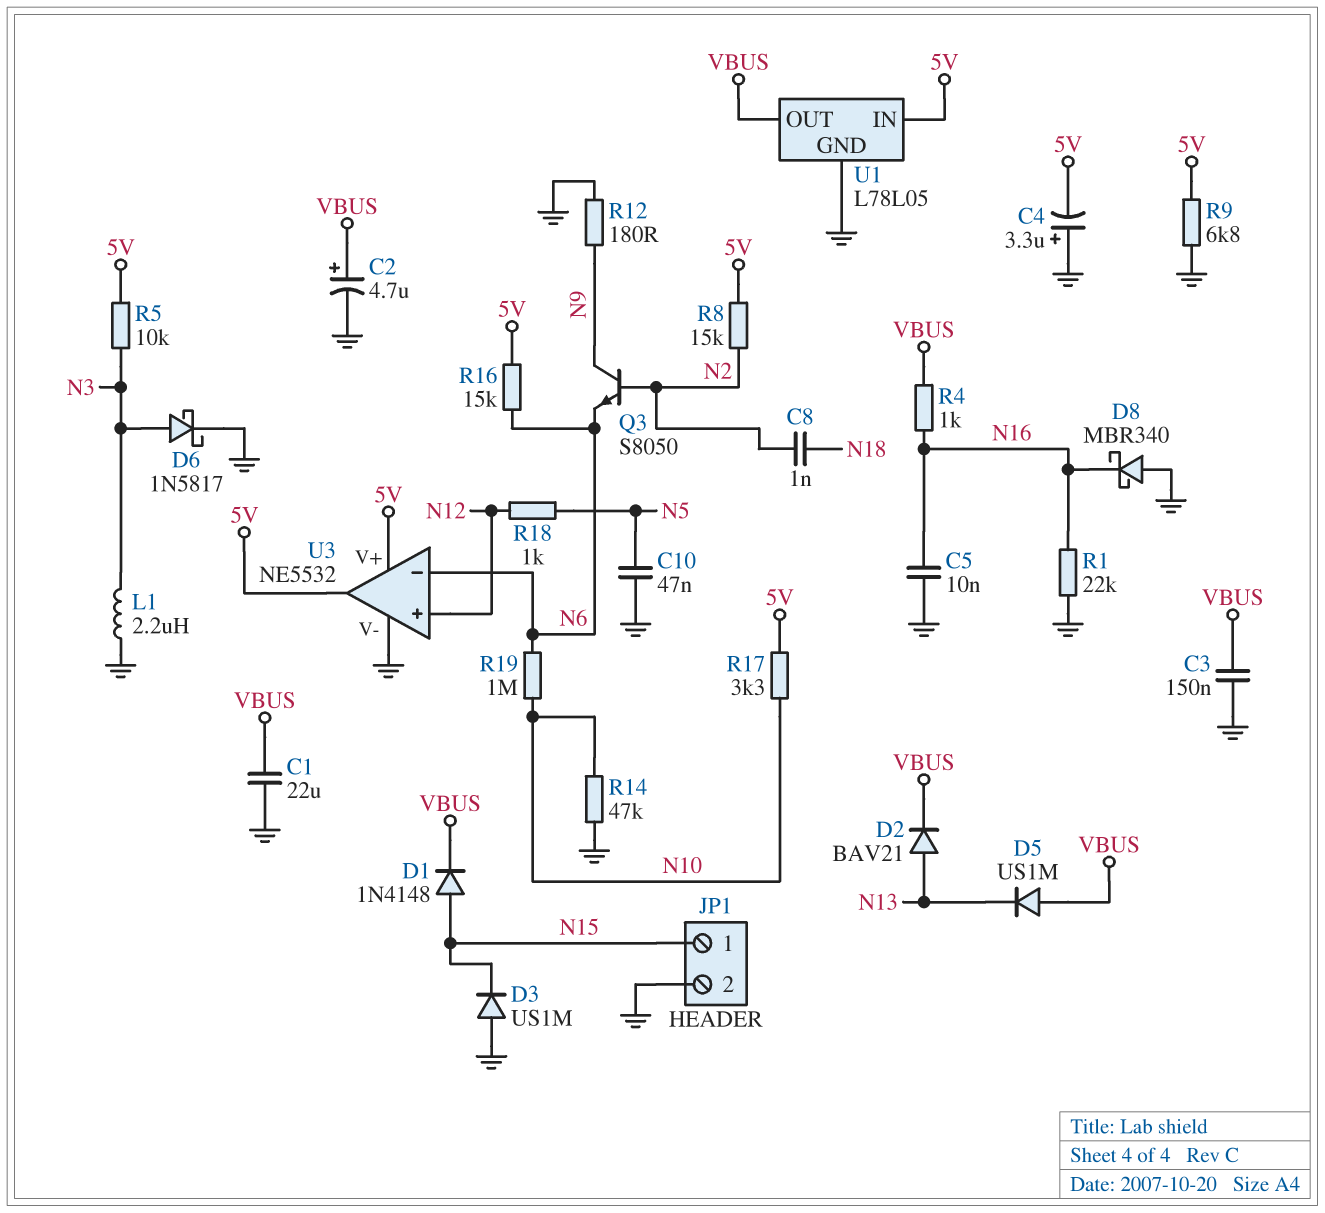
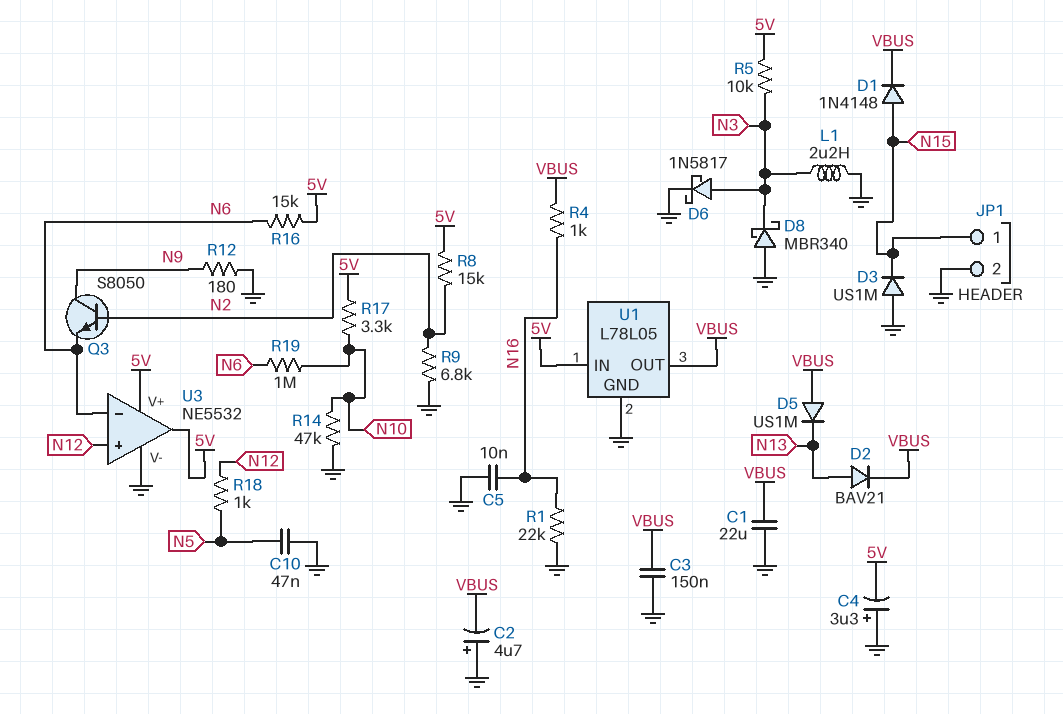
C2: 4.7uF (plus VBUS, minus GND) -> 4.7uF (plus GND, minus VBUS)
C8: 1nF (N2, N18) -> none
D8: schottky MBR340 (A GND, K N16) -> schottky MBR340 (A GND, K N3)
R9: 6.8k (5V, GND) -> 6.8k (GND, N2)

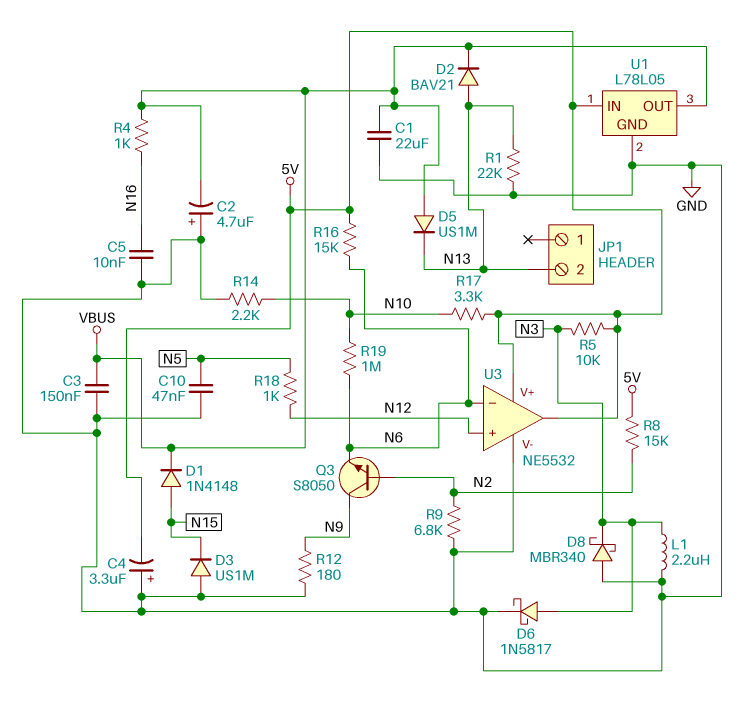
JP1 pin 1: N15 -> none
JP1 pin 2: GND -> N13
R1: 22k (GND, N16) -> 22k (GND, N13)
R14: 47k (GND, N10) -> 2.2k (GND, N10)

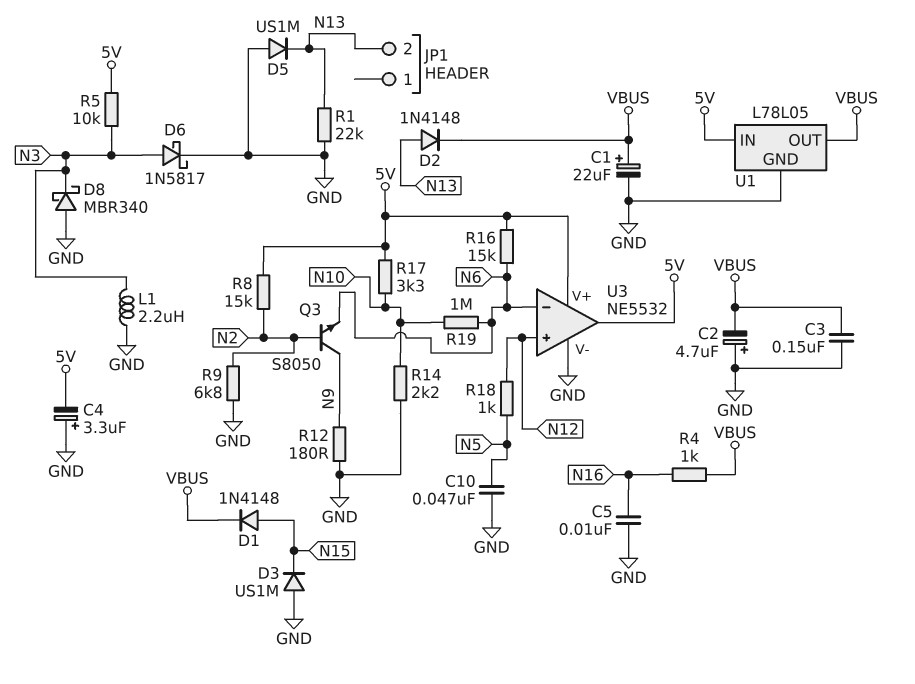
C1: 22uF (GND, VBUS) -> 22uF (plus VBUS, minus GND)
D2: diode BAV21 (A N13, K VBUS) -> diode 1N4148 (A N13, K VBUS)
D5: diode US1M (A VBUS, K N13) -> diode US1M (A GND, K N13)

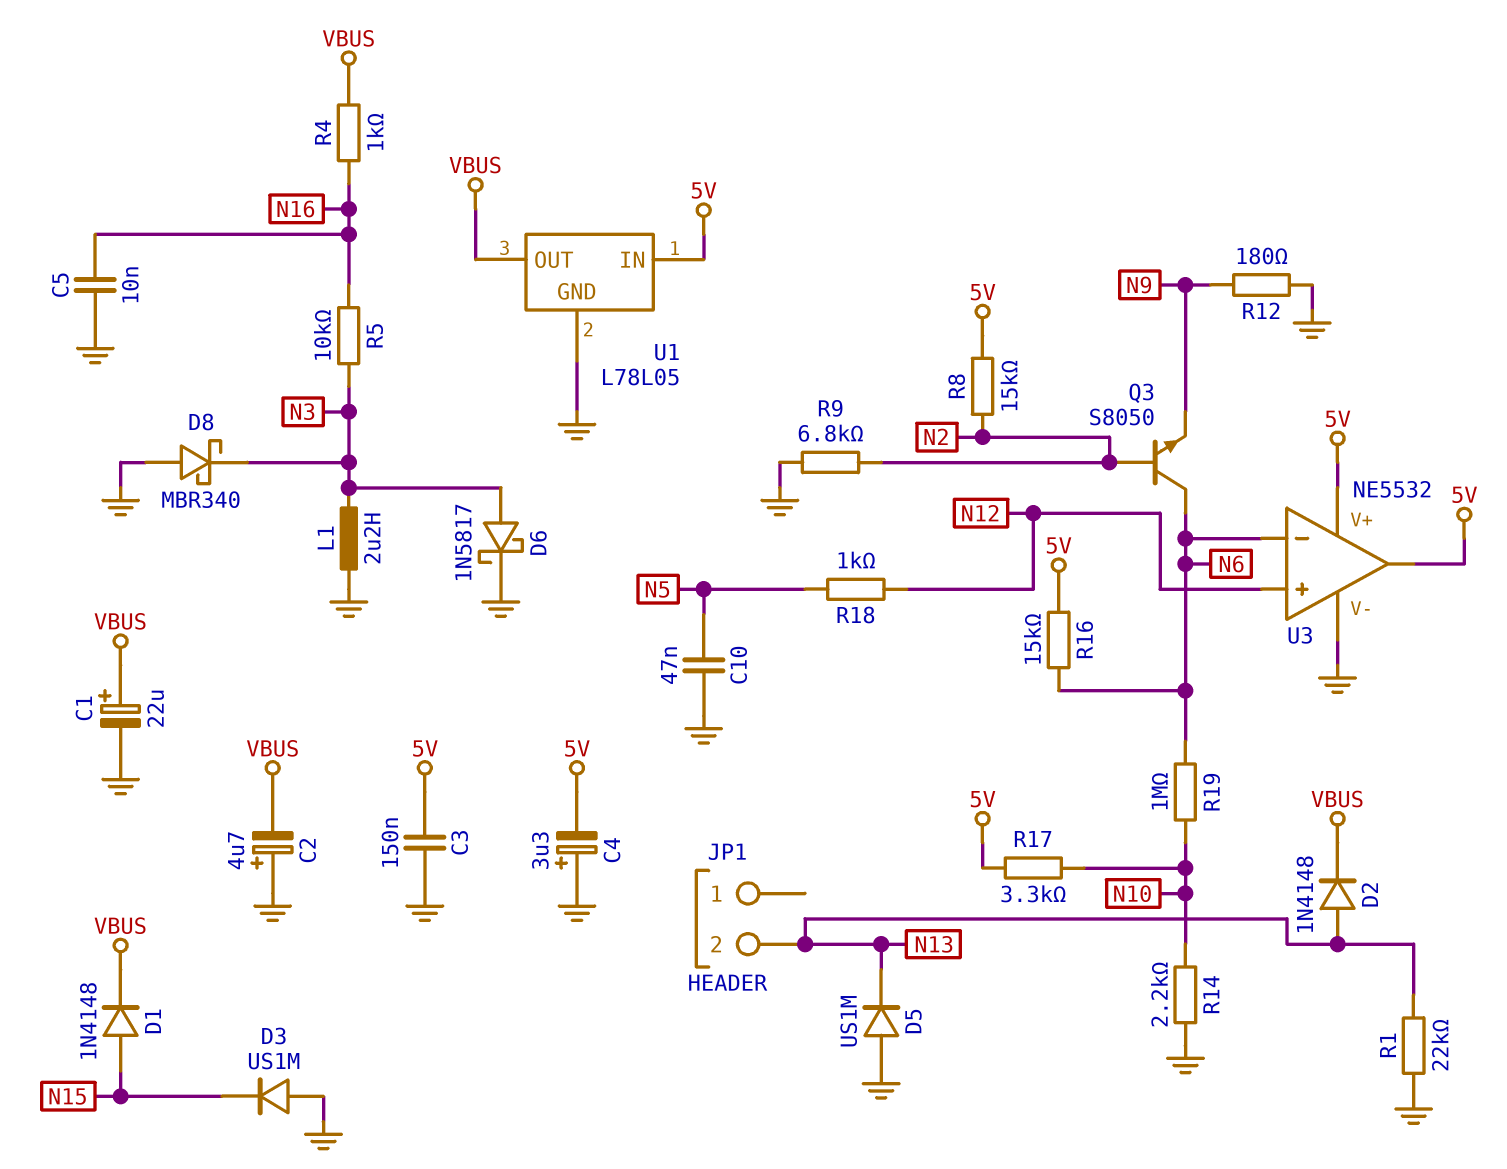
C3: 150nF (GND, VBUS) -> 150nF (5V, GND)
Q3: NPN S8050 (B N2, C N9, E N6) -> NPN S8050 (B N2, C N6, E N9)
R5: 10k (5V, N3) -> 10k (N3, N16)

